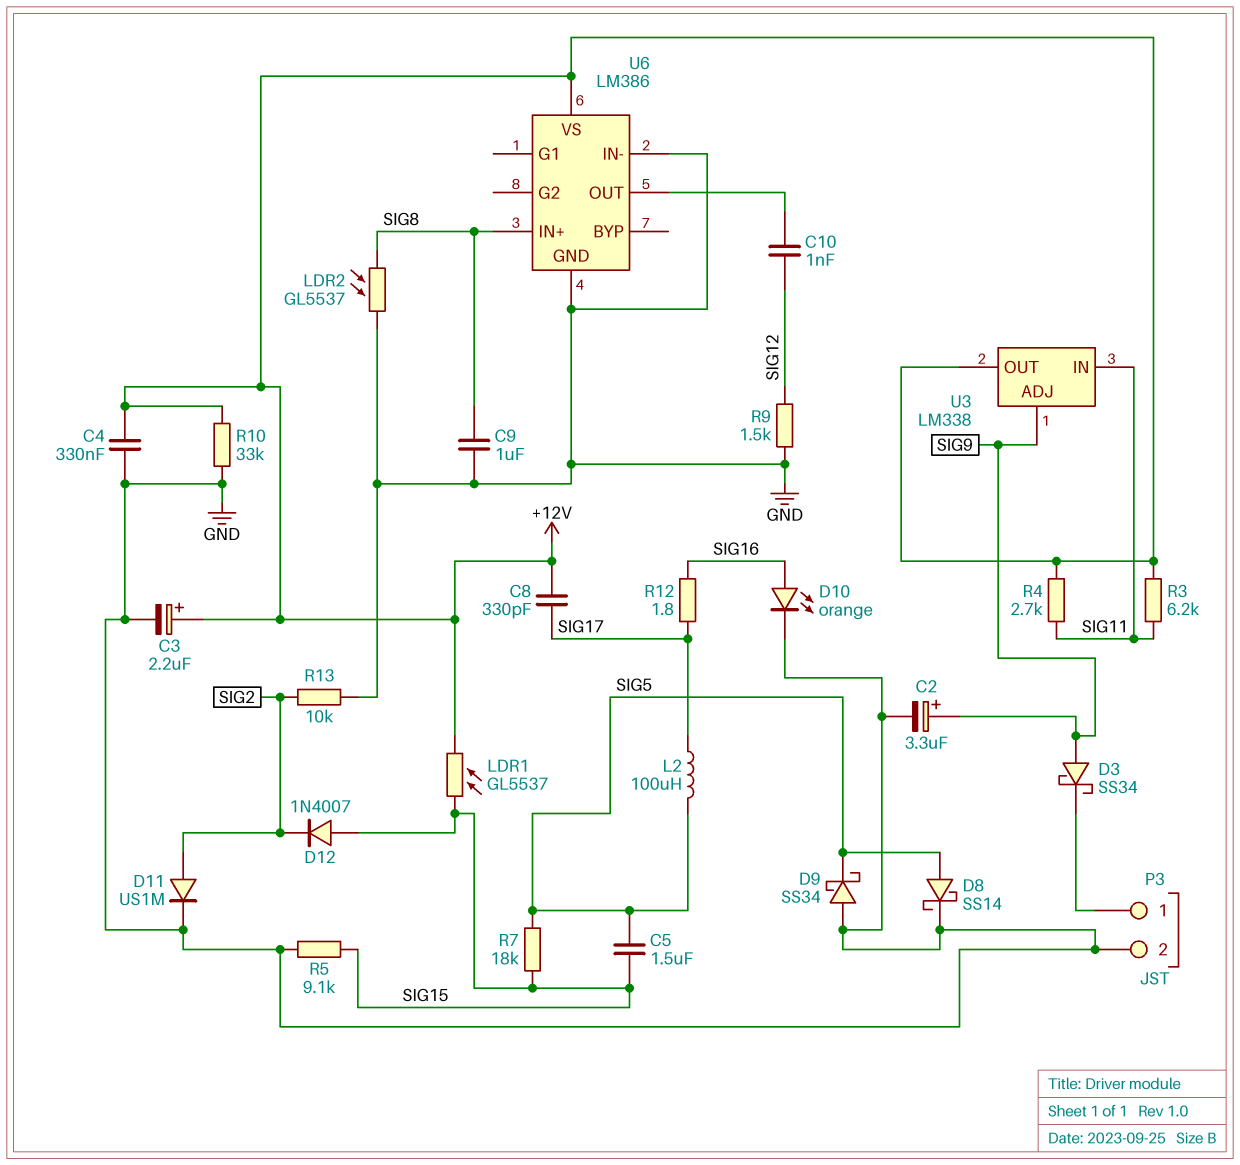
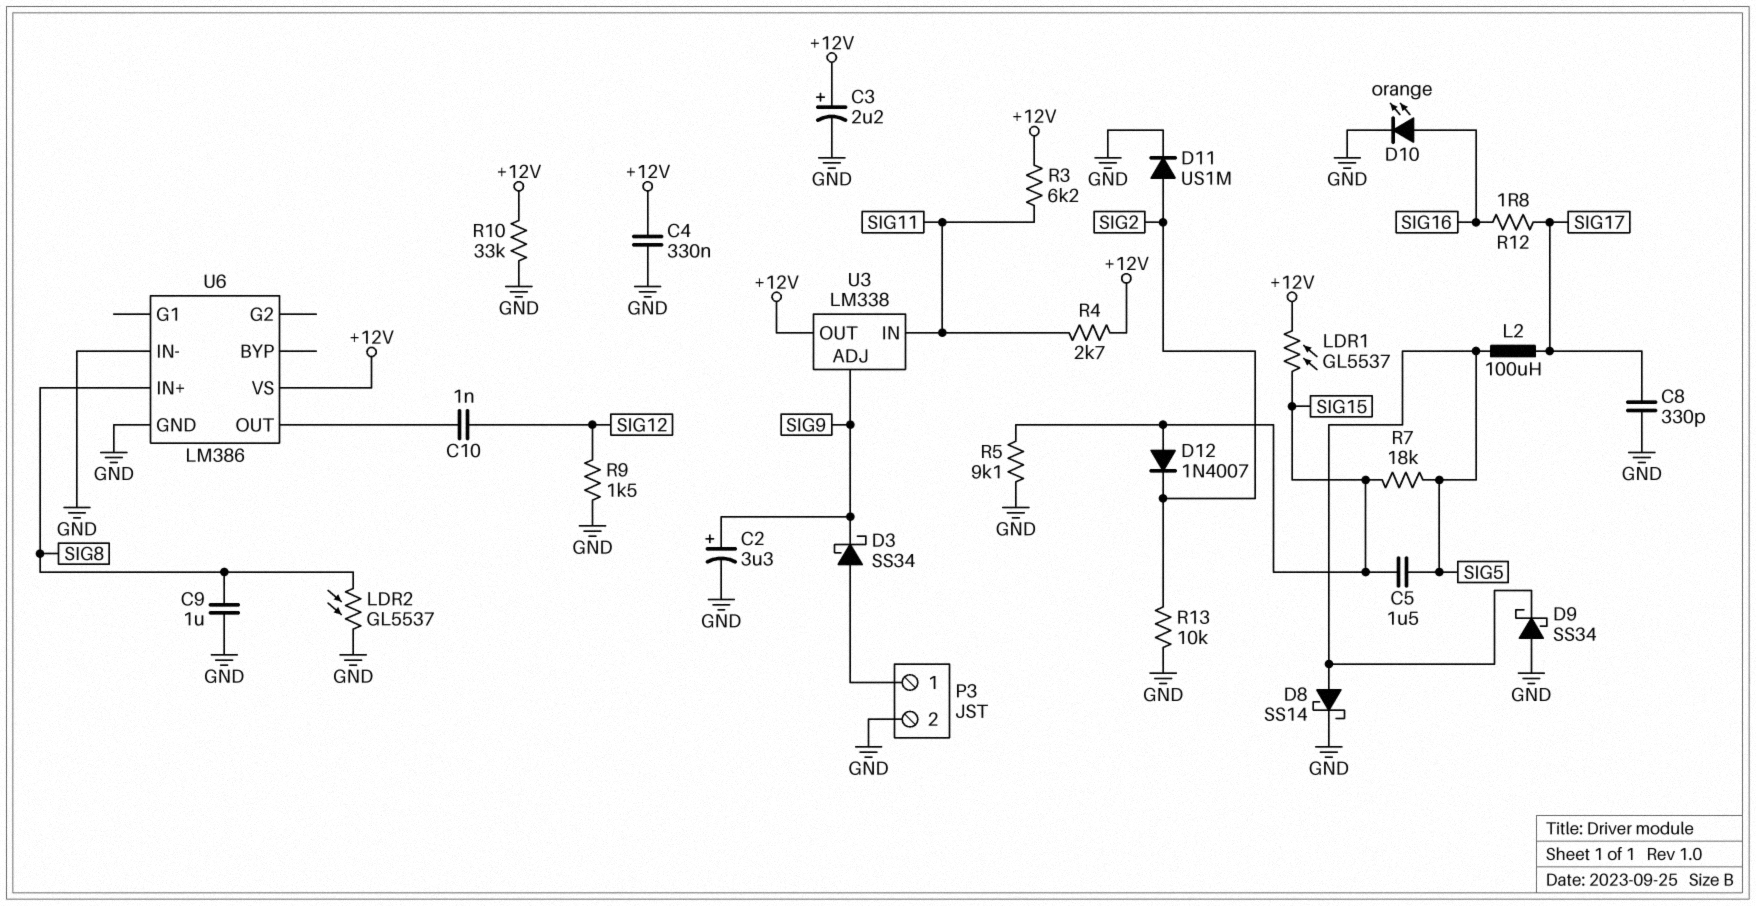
C8: 330pF (+12V, SIG17) -> 330pF (GND, SIG17)
D3: schottky SS34 (A SIG9, K P3/1) -> schottky SS34 (A P3/1, K SIG9)

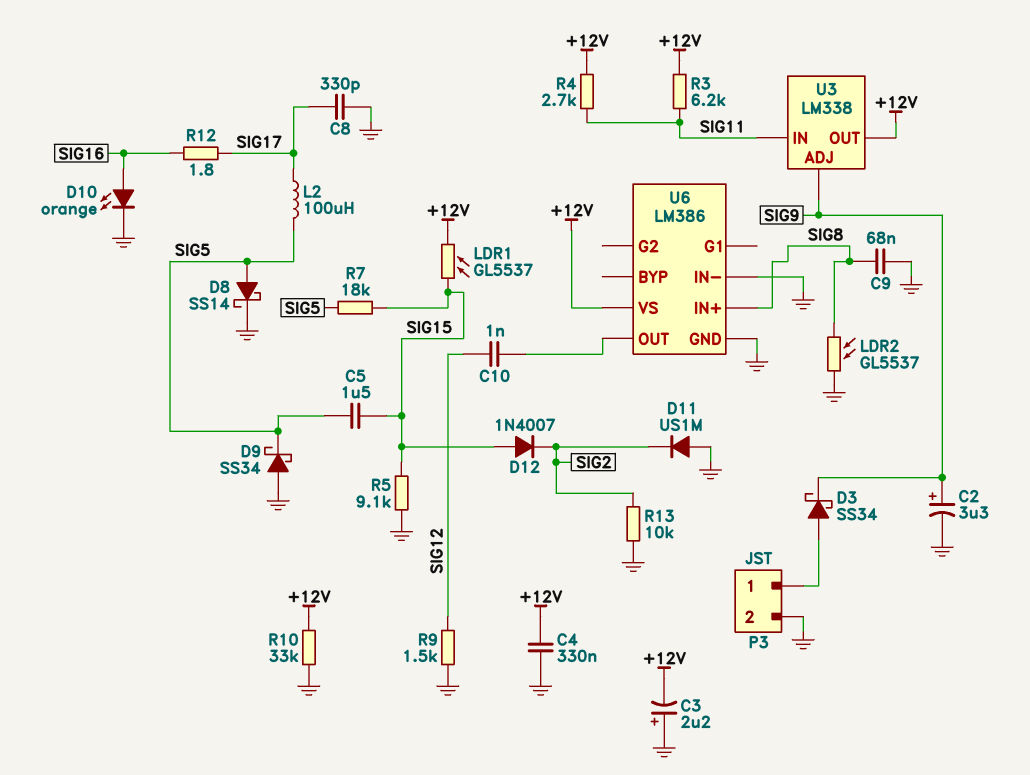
C3: 2.2uF (plus +12V, minus GND) -> 2.2uF (plus GND, minus +12V)
C9: 1uF (GND, SIG8) -> 68nF (GND, SIG8)
D11: diode US1M (A SIG2, K GND) -> diode US1M (A GND, K SIG2)

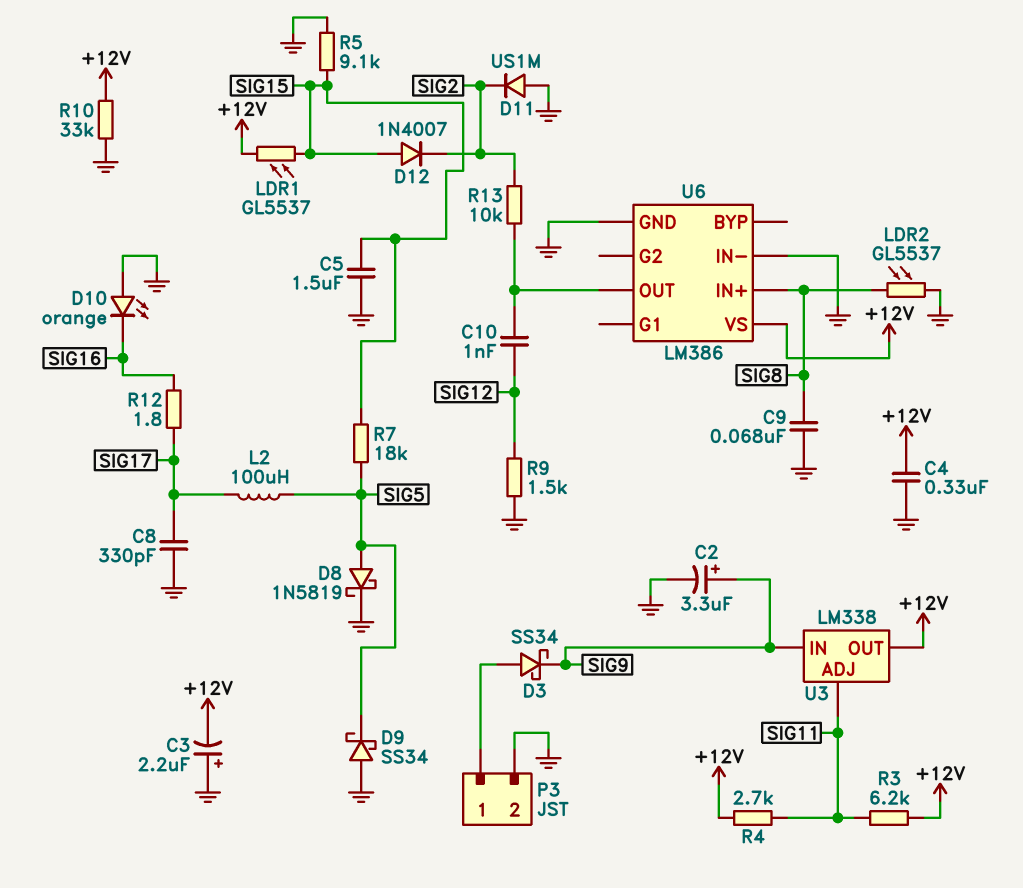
C5: 1.5uF (SIG5, SIG15) -> 1.5uF (GND, SIG15)
D8: schottky SS14 (A SIG5, K GND) -> schottky 1N5819 (A SIG5, K GND)
D10: LED orange (A SIG16, K GND) -> LED orange (A GND, K SIG16)
R13: 10k (GND, SIG2) -> 10k (SIG2, U6/OUT)
U3 pin ADJ: SIG9 -> SIG11
U3 pin IN: SIG11 -> SIG9

